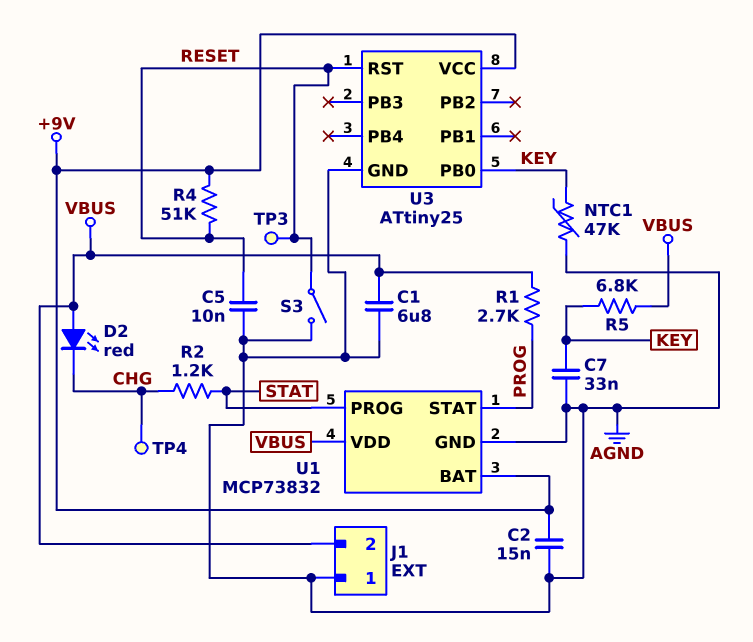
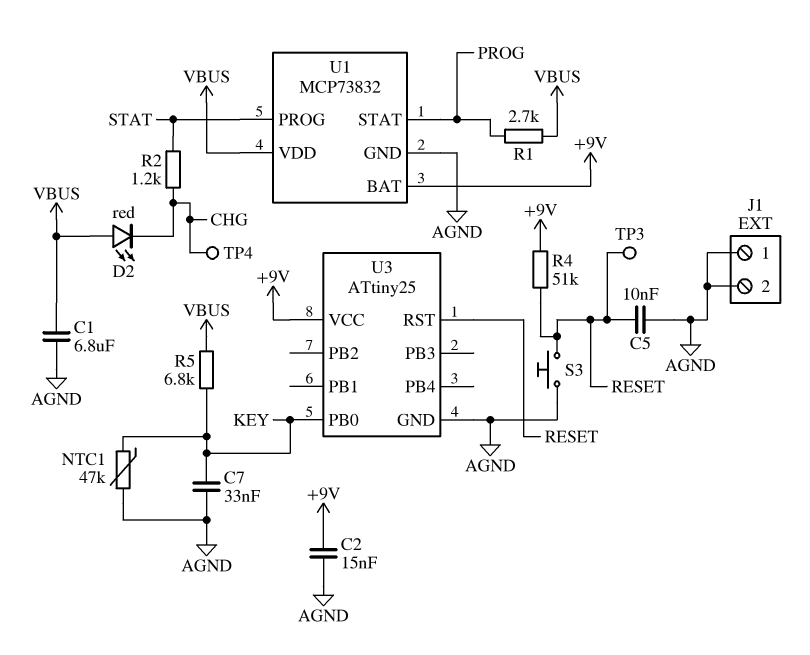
J1 pin 2: VBUS -> AGND
S3: switch (AGND, RESET) -> button (AGND, RESET)

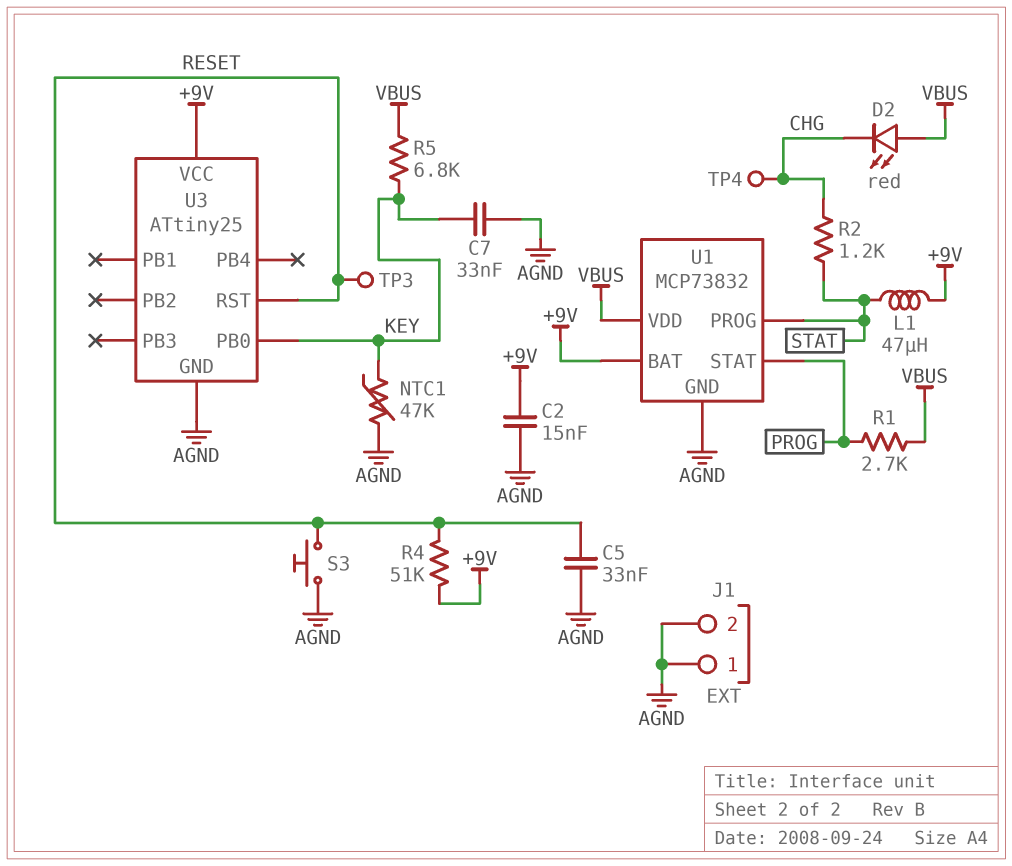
C1: 6.8uF (AGND, VBUS) -> none
C5: 10nF (AGND, RESET) -> 33nF (AGND, RESET)
L1: none -> 47uH (+9V, STAT)

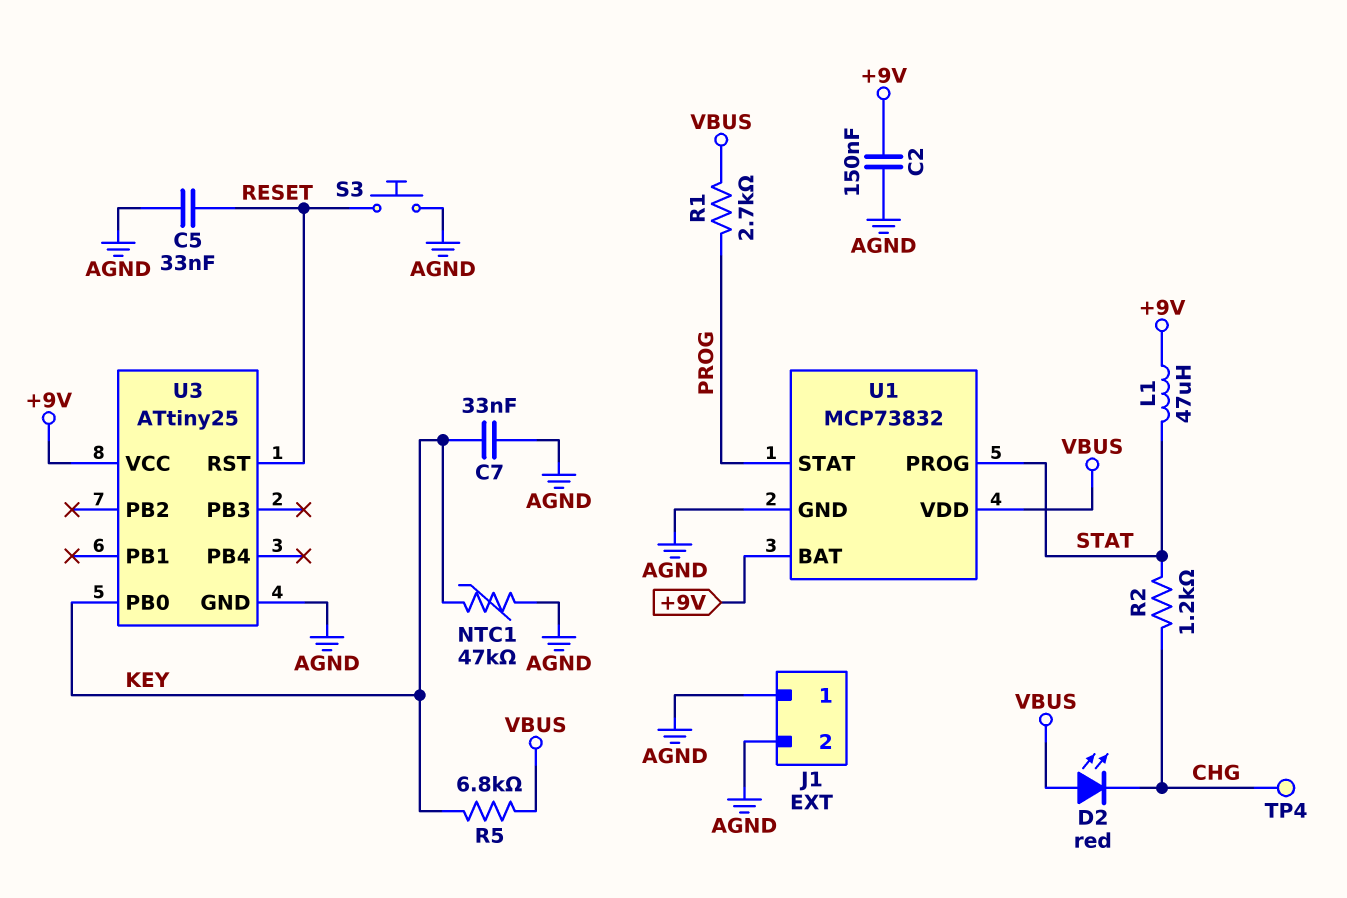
C2: 15nF (+9V, AGND) -> 150nF (+9V, AGND)
R4: 51k (+9V, RESET) -> none
TP3: test point (RESET) -> none

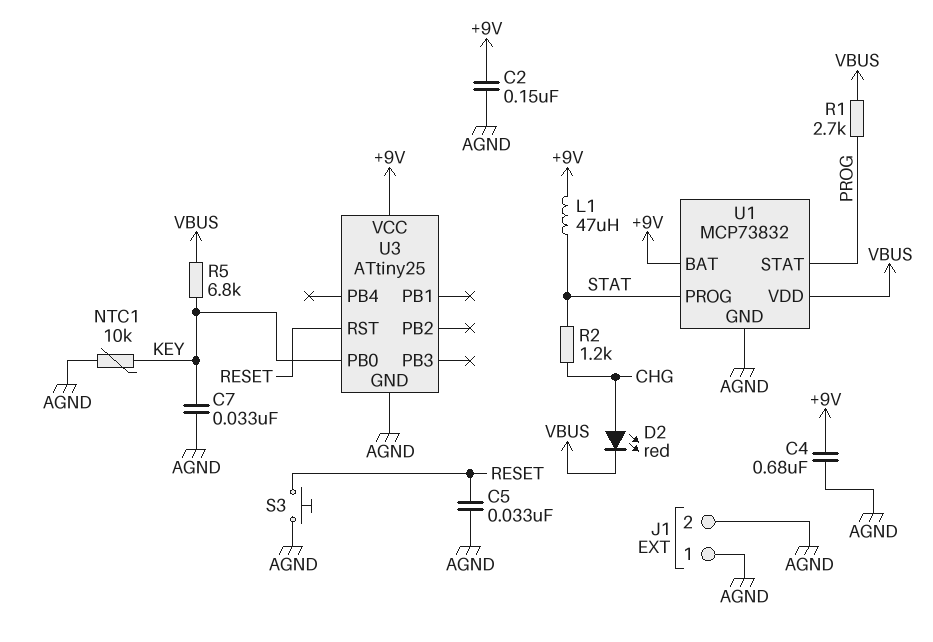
C4: none -> 680nF (+9V, AGND)
D2: LED red (A VBUS, K CHG) -> LED red (A CHG, K VBUS)
NTC1: 47k (AGND, KEY) -> 10k (AGND, KEY)
TP4: test point (CHG) -> none

